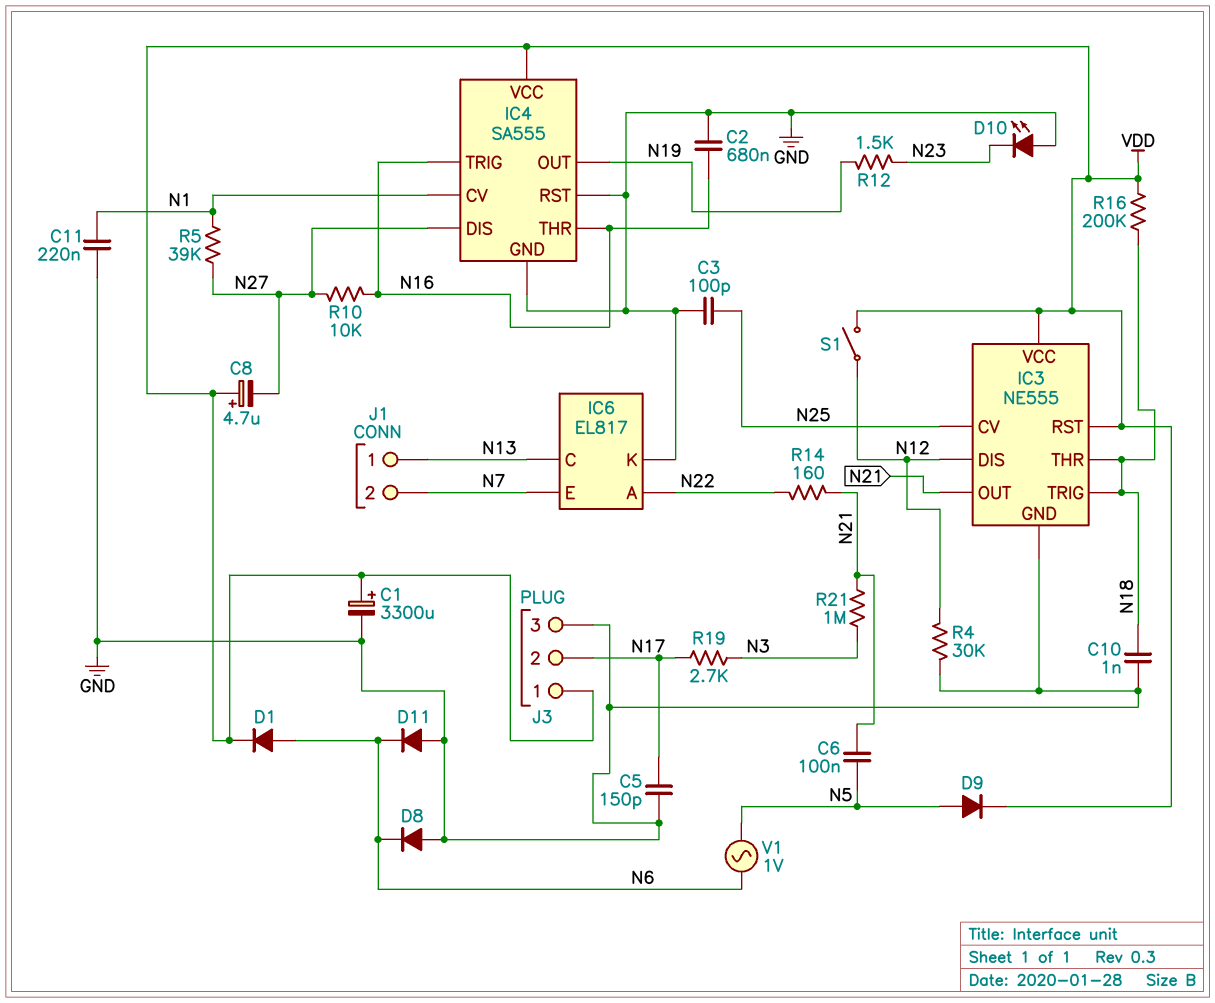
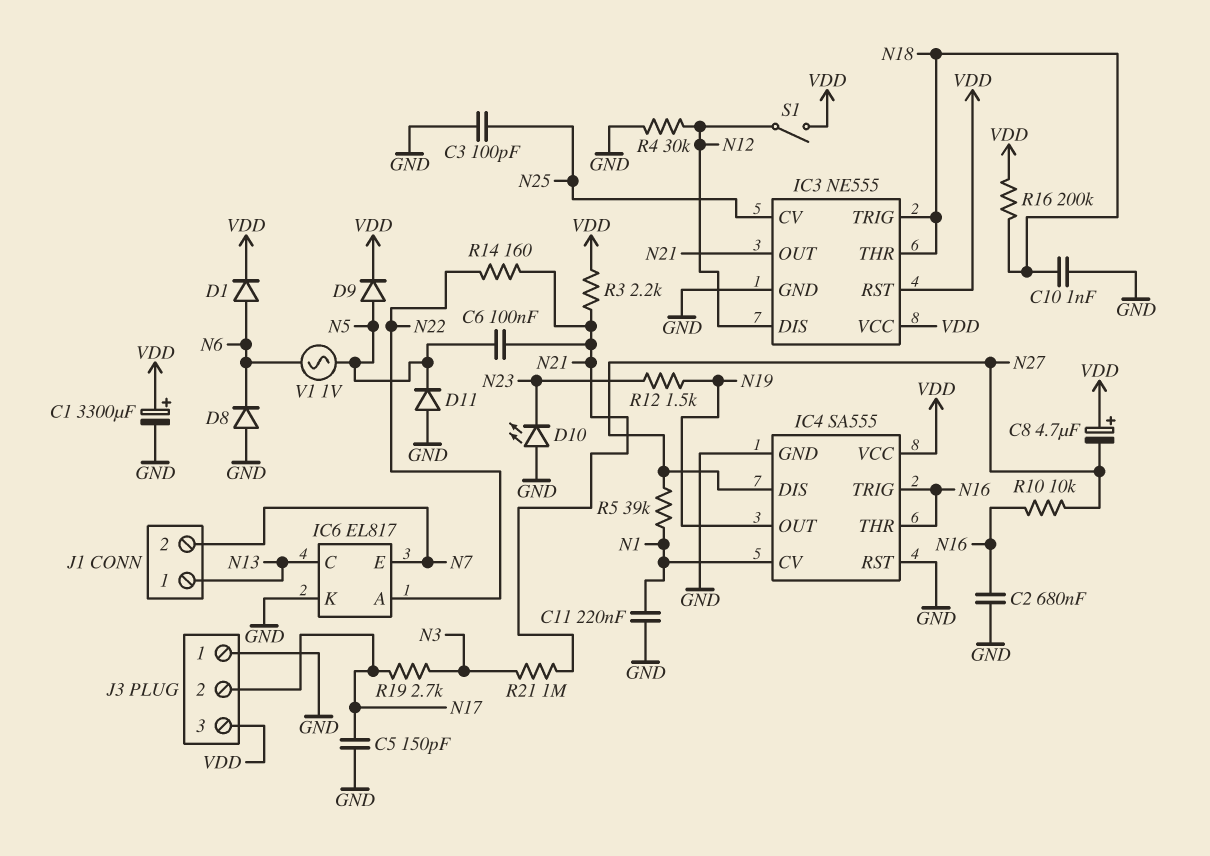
D11: diode (A GND, K N6) -> diode (A GND, K N5)
J3 pin 1: VDD -> GND
J3 pin 3: GND -> VDD
R3: none -> 2.2k (N21, VDD)

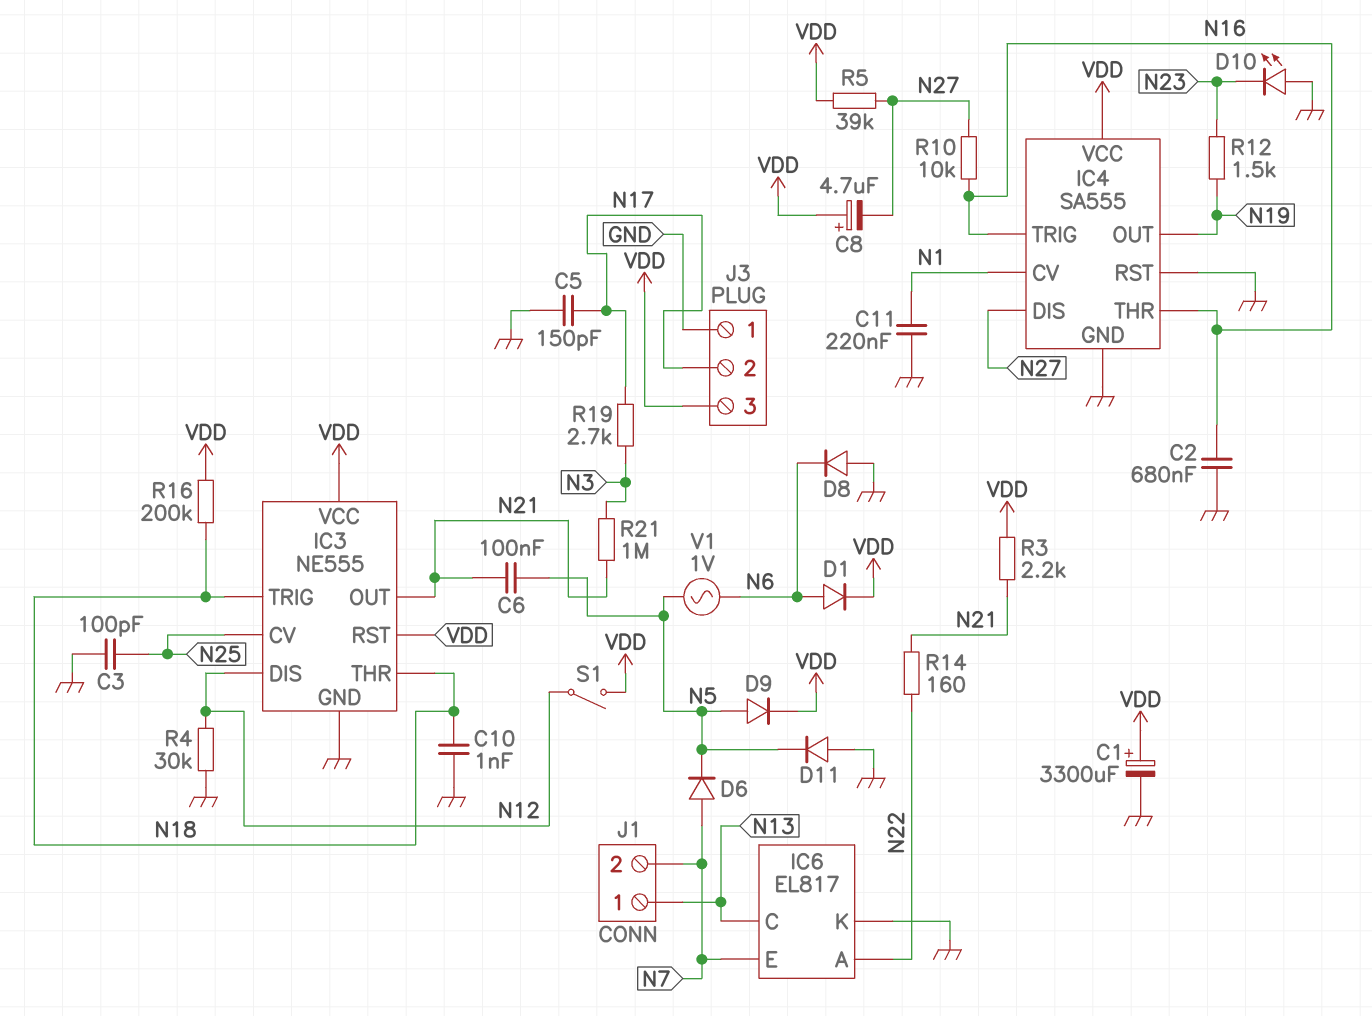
D6: none -> diode (A N7, K N5)
R5: 39k (N1, N27) -> 39k (N27, VDD)

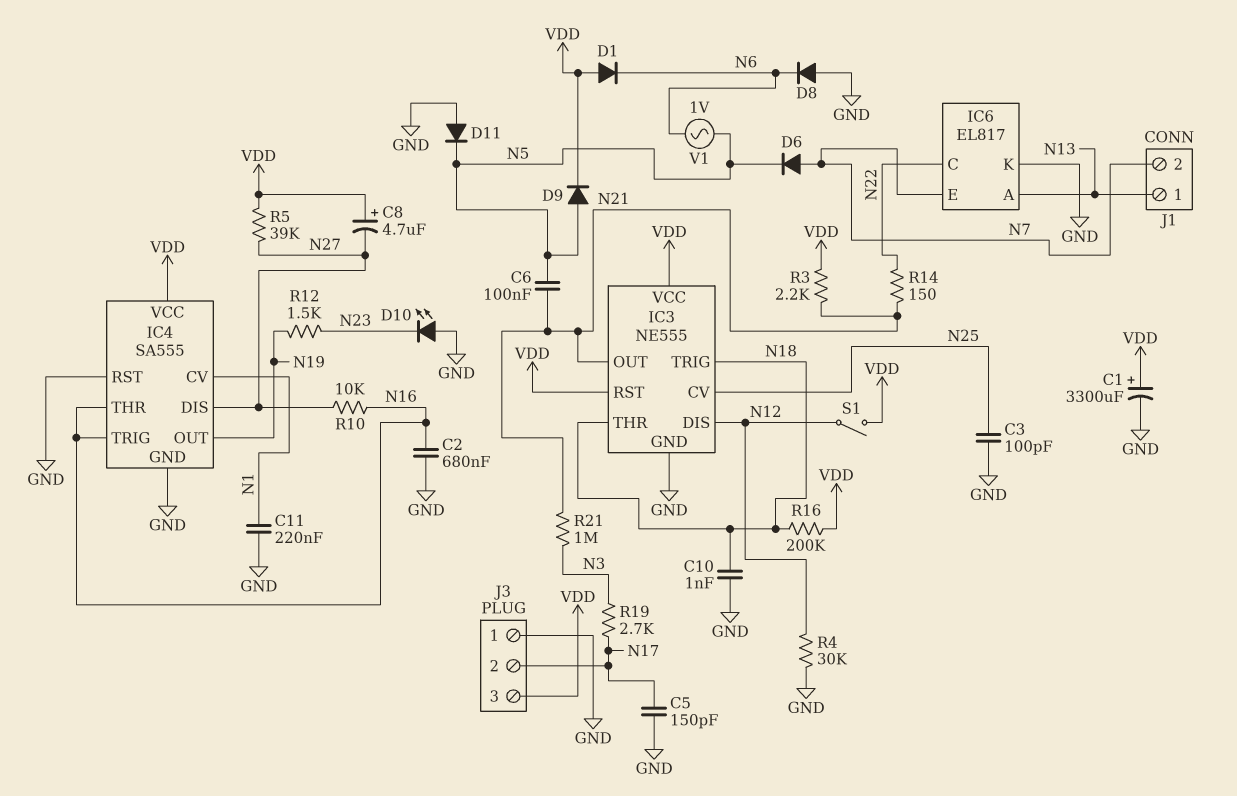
D1: diode (A N6, K VDD) -> diode (A VDD, K N6)
IC6 pin A: N22 -> N13
IC6 pin C: N13 -> N22
R14: 160 (N21, N22) -> 150 (N21, N22)

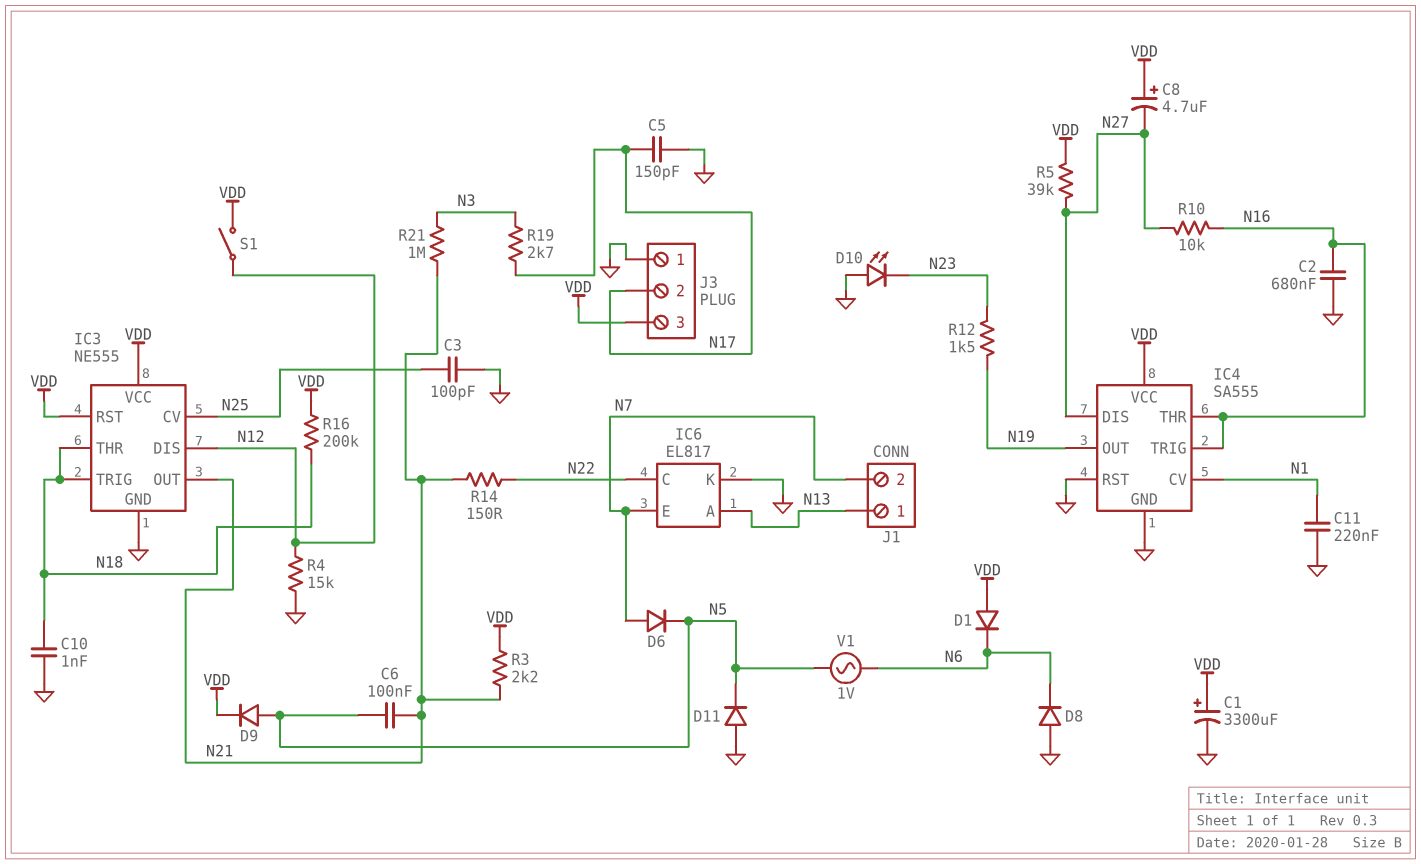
R4: 30k (GND, N12) -> 15k (GND, N12)

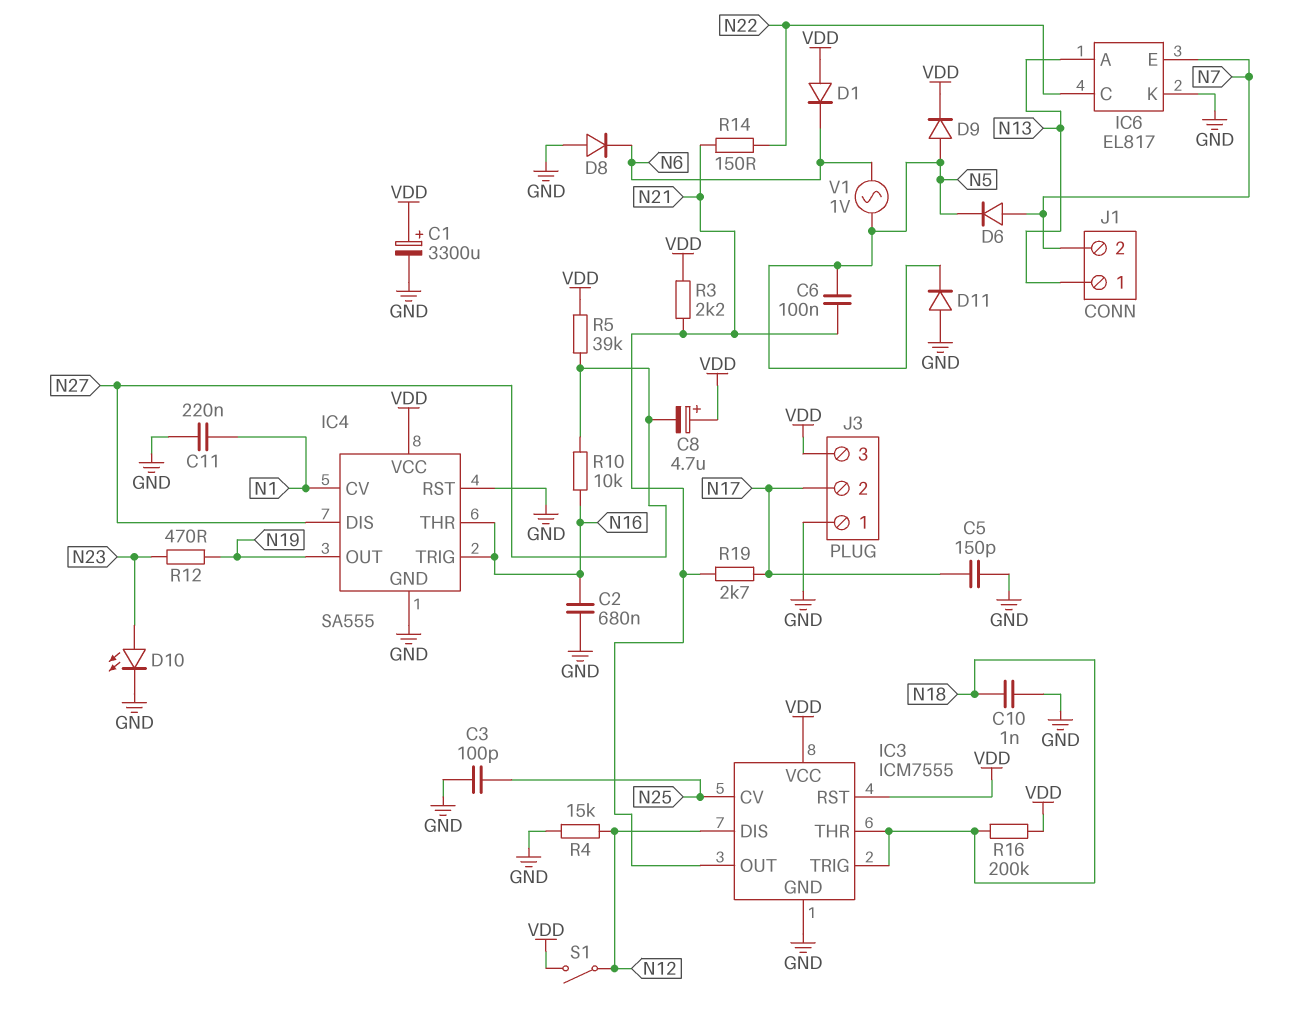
D10: LED (A GND, K N23) -> LED (A N23, K GND)
IC3: NE555 -> ICM7555
R12: 1.5k (N19, N23) -> 470 (N19, N23)
R19: 2.7k (N3, N17) -> 2.7k (N17, N21)
R21: 1M (N3, N21) -> none

